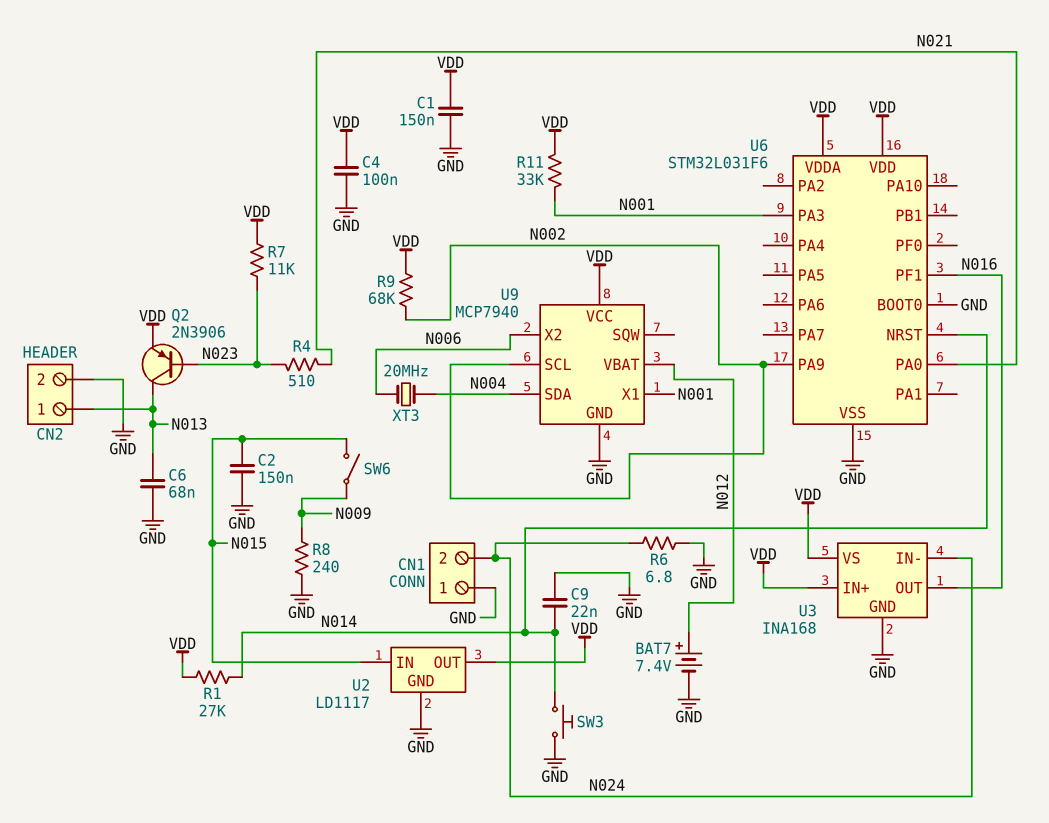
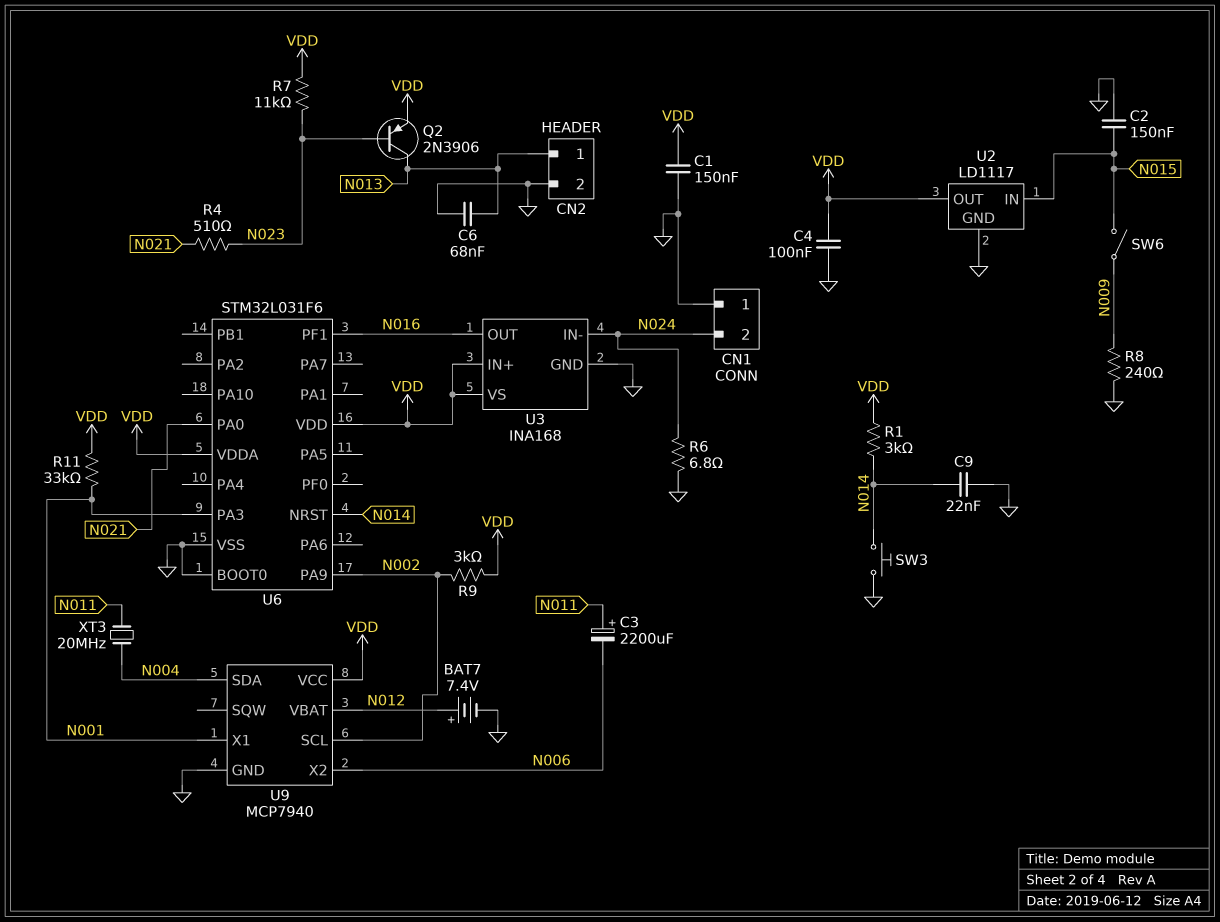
C3: none -> 2200uF (plus N011, minus N006)
R1: 27k (N014, VDD) -> 3k (N014, VDD)
R9: 68k (N002, VDD) -> 3k (N002, VDD)
XT3: 20MHz (N004, N006) -> 20MHz (N004, N011)

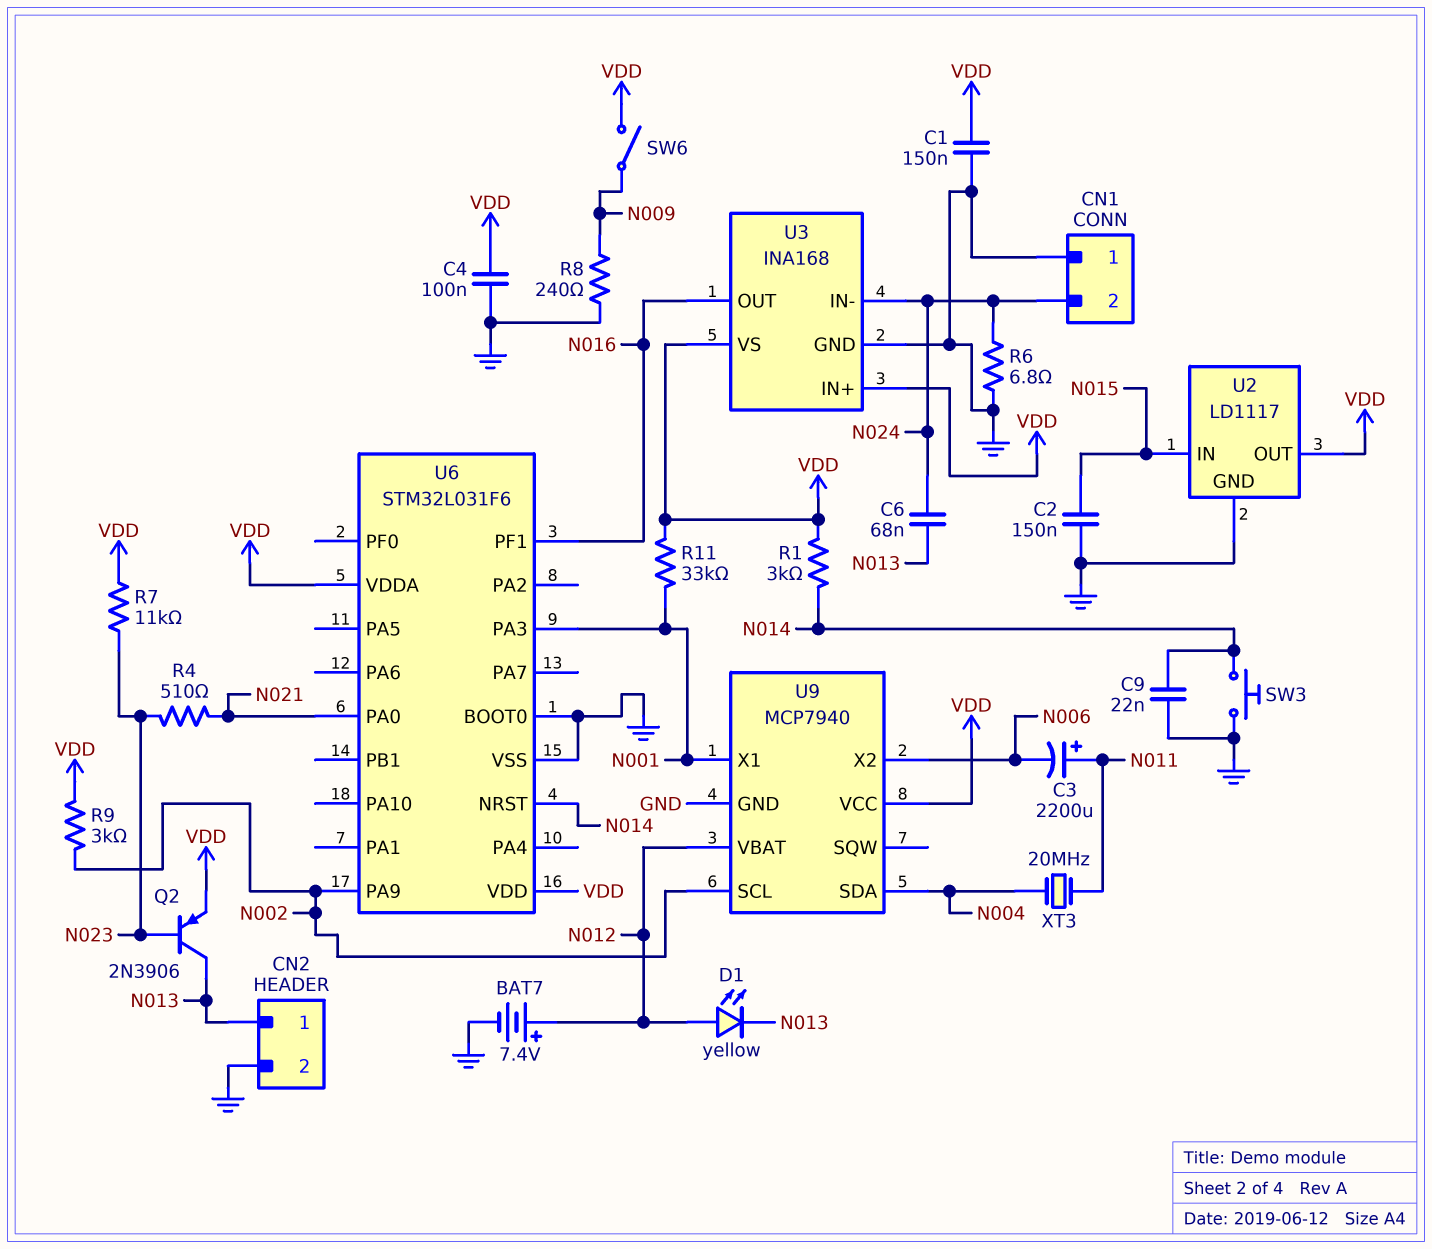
C6: 68nF (GND, N013) -> 68nF (N013, N024)
D1: none -> LED yellow (A N012, K N013)
SW6: switch (N009, N015) -> switch (N009, VDD)

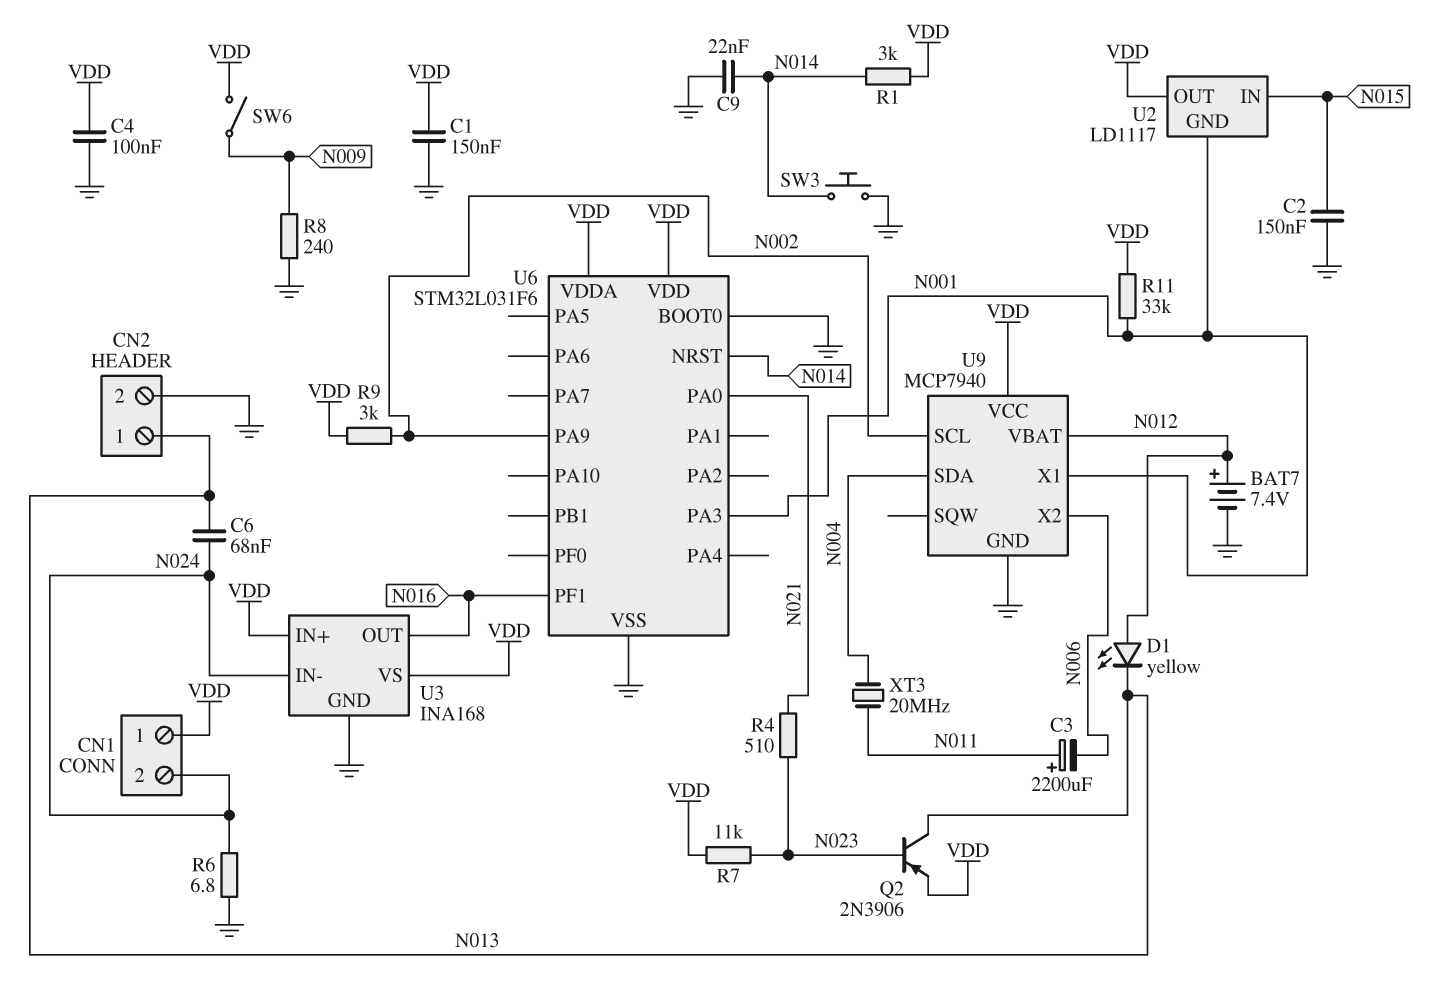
CN1 pin 1: GND -> VDD
U2 pin GND: GND -> N001

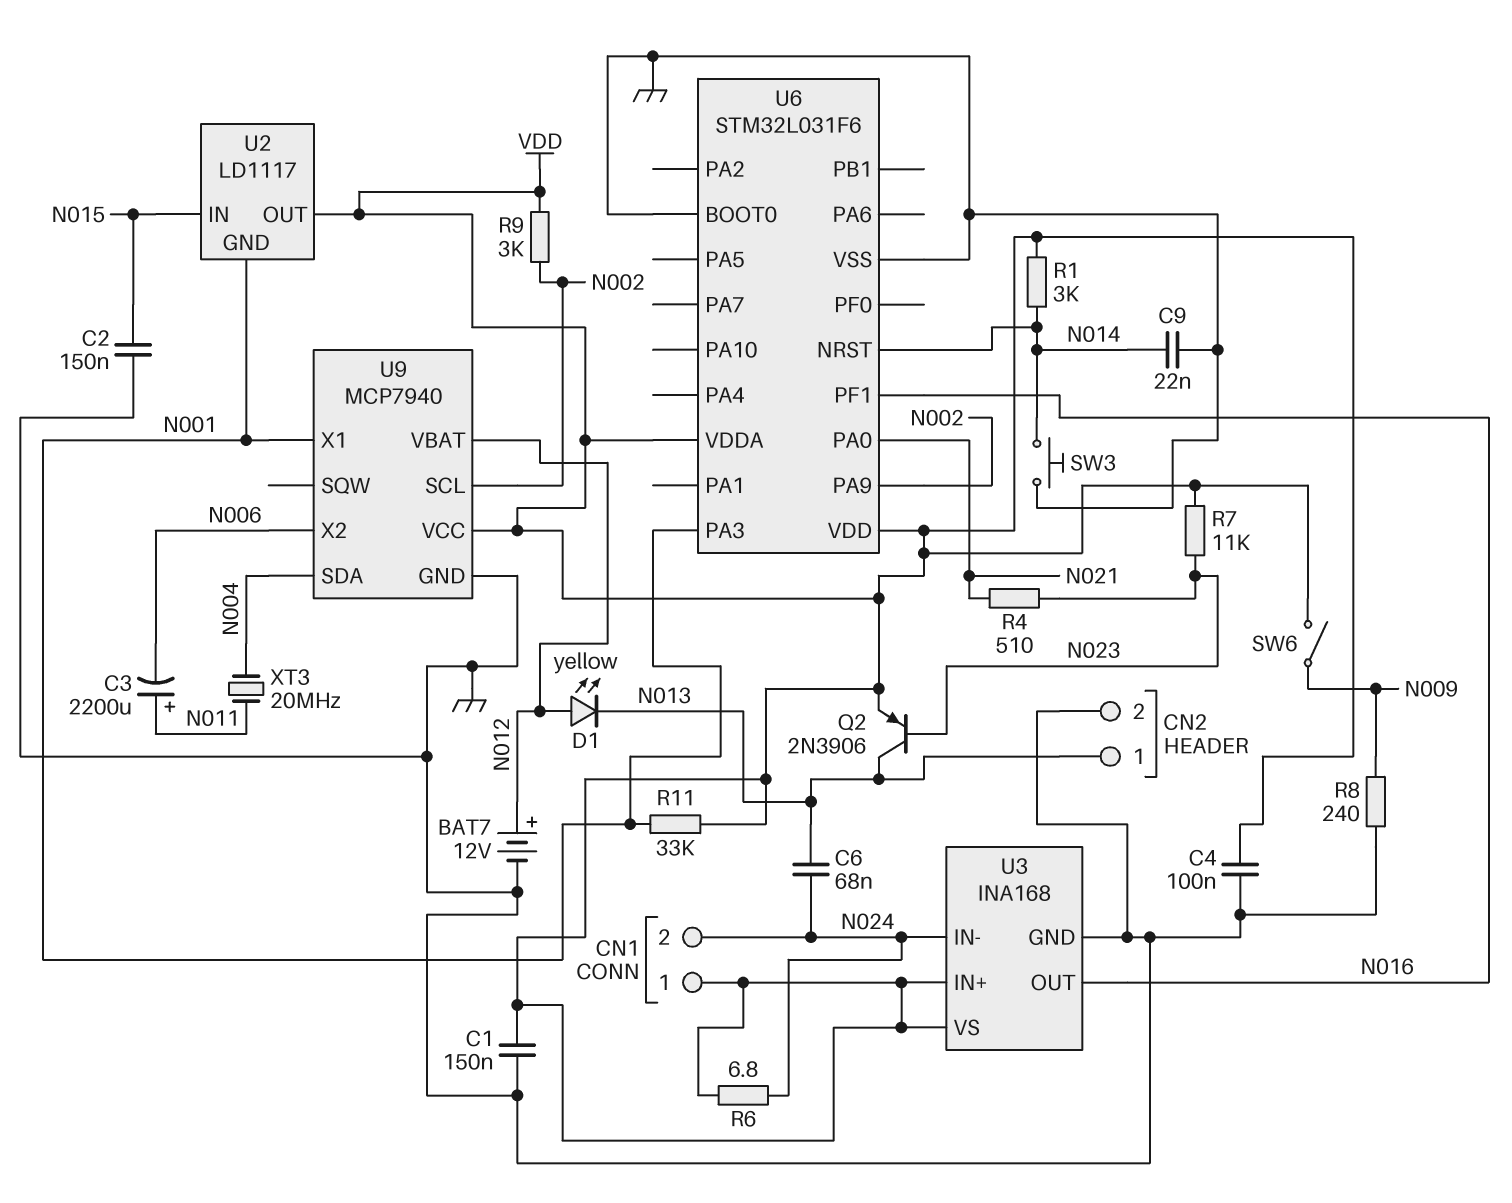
BAT7: 7.4V (plus N012, minus GND) -> 12V (plus N012, minus GND)
R6: 6.8 (GND, N024) -> 6.8 (N024, VDD)

